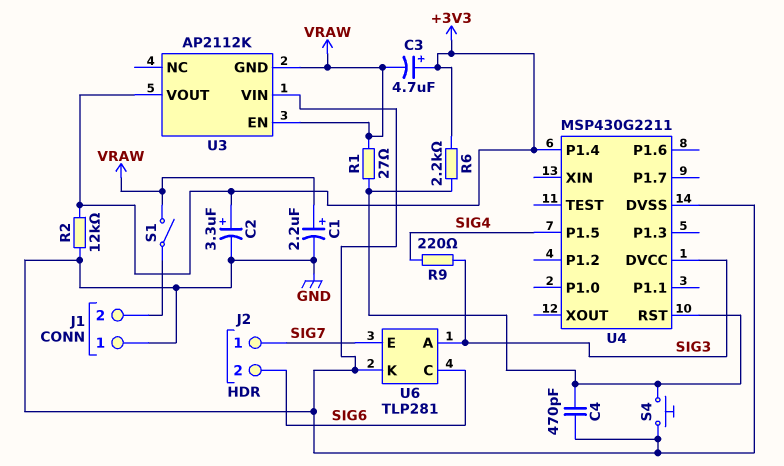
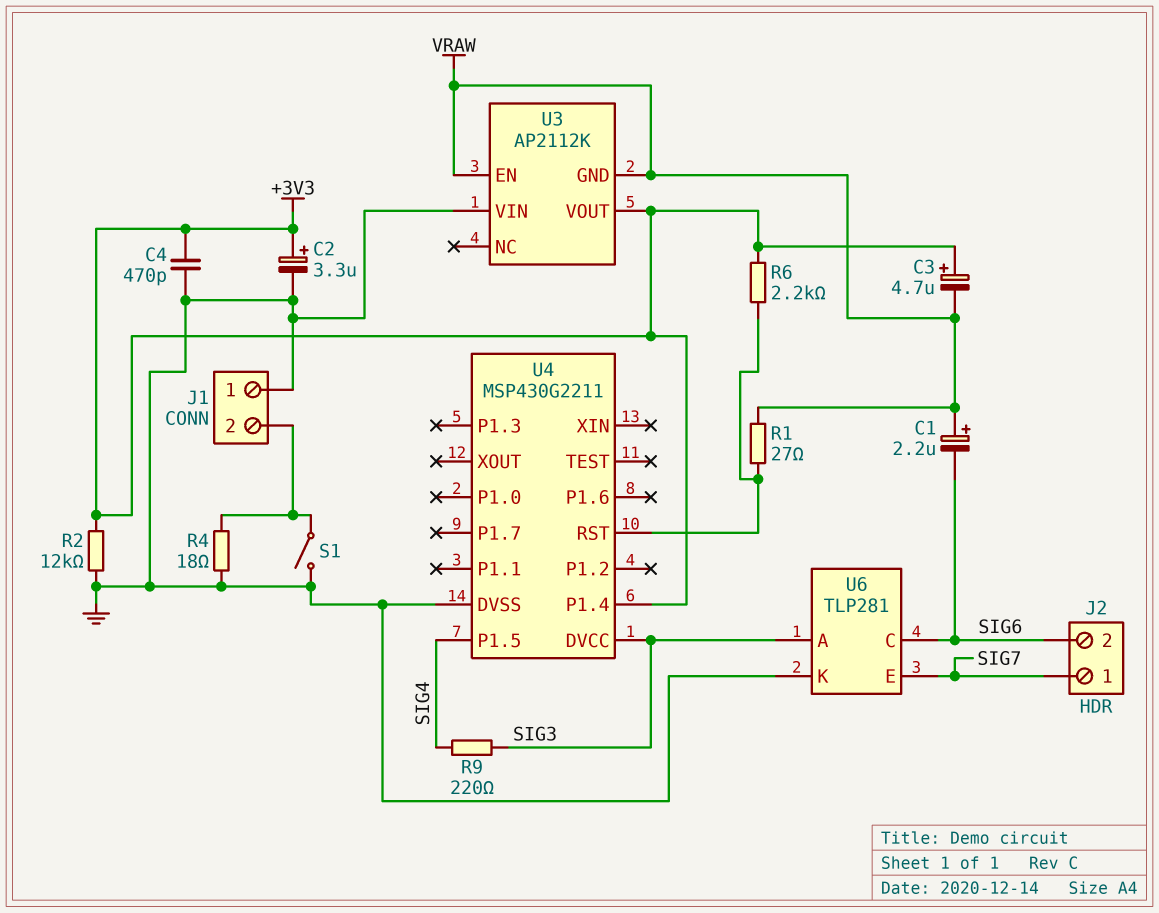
C1: 2.2uF (plus VRAW, minus GND) -> 2.2uF (plus VRAW, minus SIG6)
C4: 470pF (GND, U4/RST) -> 470pF (+3V3, GND)
R4: none -> 18 (GND, J1/2)
S1: switch (J1/2, VRAW) -> switch (GND, J1/2)
S4: button (GND, U4/RST) -> none

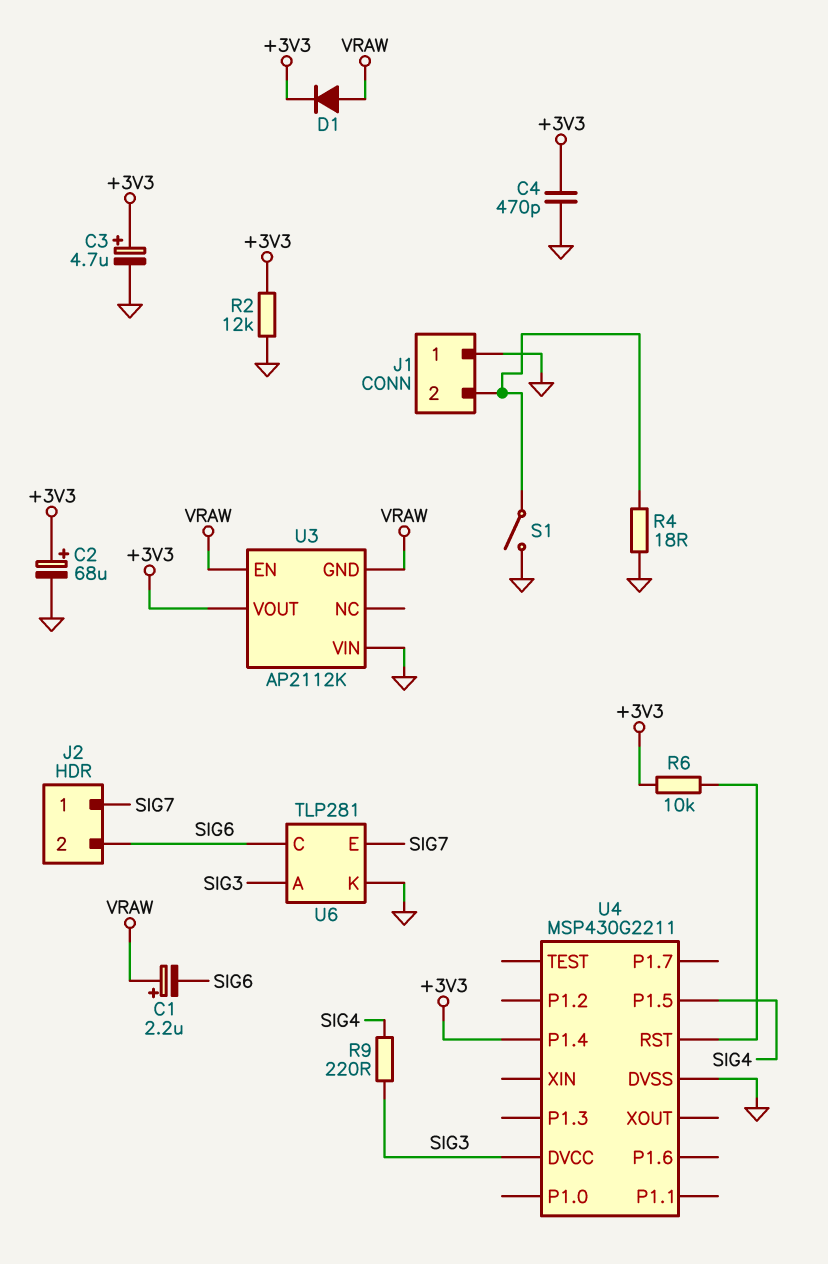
C2: 3.3uF (plus +3V3, minus GND) -> 68uF (plus +3V3, minus GND)
C3: 4.7uF (plus +3V3, minus VRAW) -> 4.7uF (plus +3V3, minus GND)
D1: none -> diode (A VRAW, K +3V3)
R1: 27 (U4/RST, VRAW) -> none
R6: 2.2k (+3V3, U4/RST) -> 10k (+3V3, U4/RST)

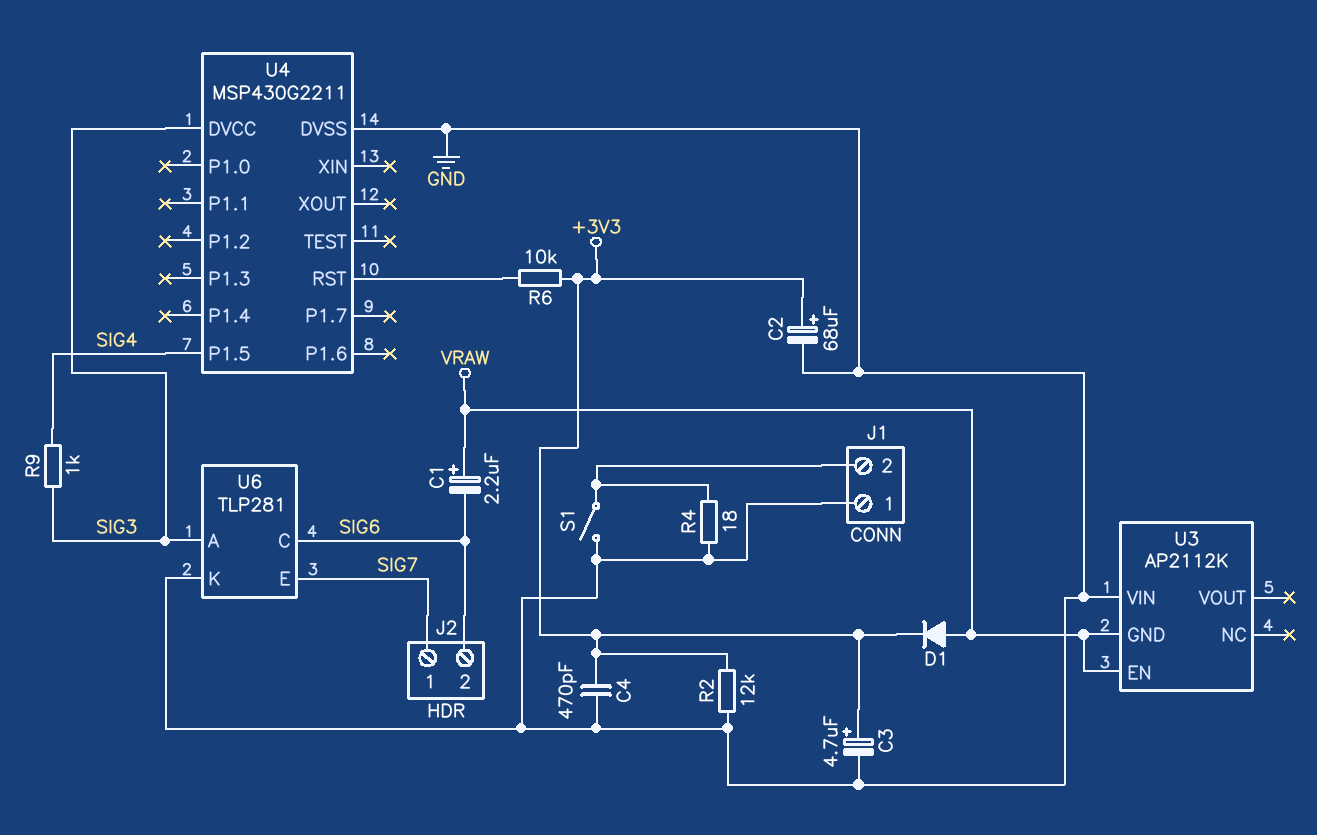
R9: 220 (SIG3, SIG4) -> 1k (SIG3, SIG4)
U3 pin VOUT: +3V3 -> none
U4 pin P1.4: +3V3 -> none

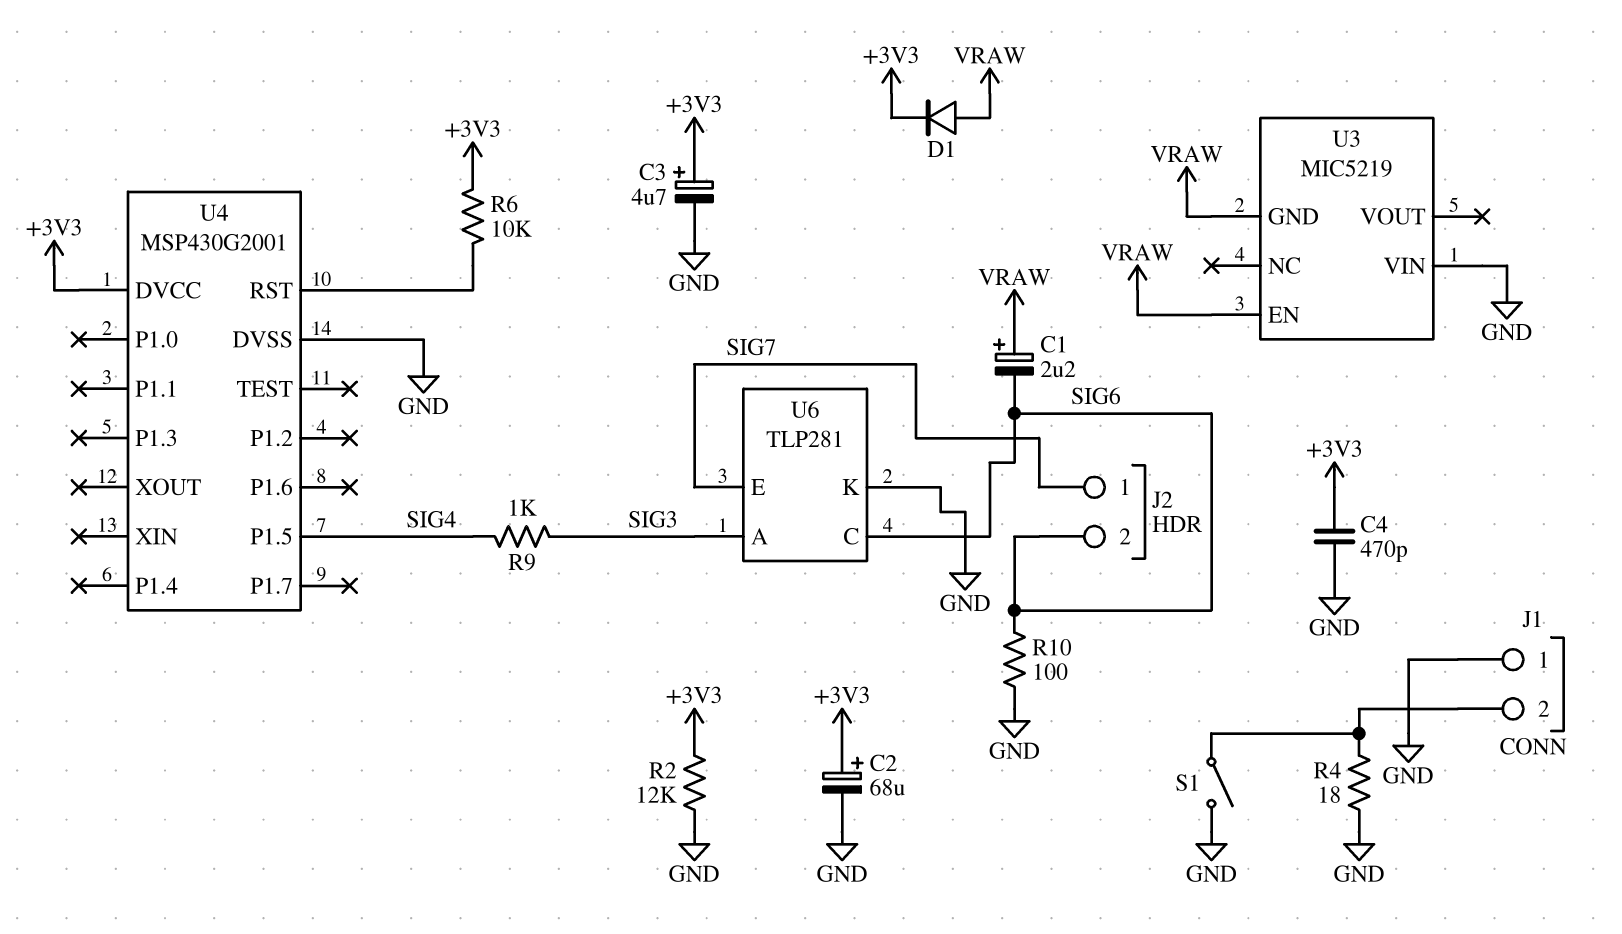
R10: none -> 100 (GND, SIG6)
U3: AP2112K -> MIC5219
U4: MSP430G2211 -> MSP430G2001
U4 pin DVCC: SIG3 -> +3V3

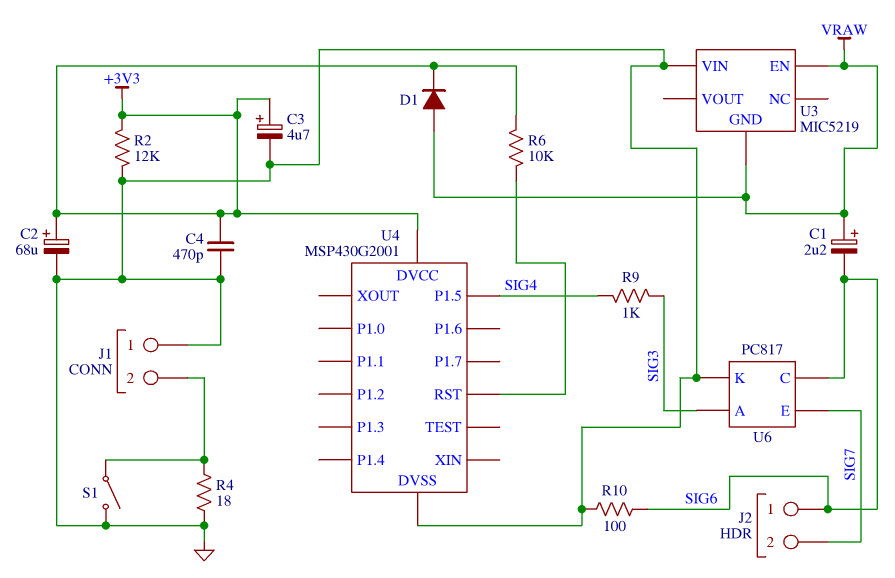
J2 pin 1: SIG7 -> SIG6
J2 pin 2: SIG6 -> SIG7
U6: TLP281 -> PC817

